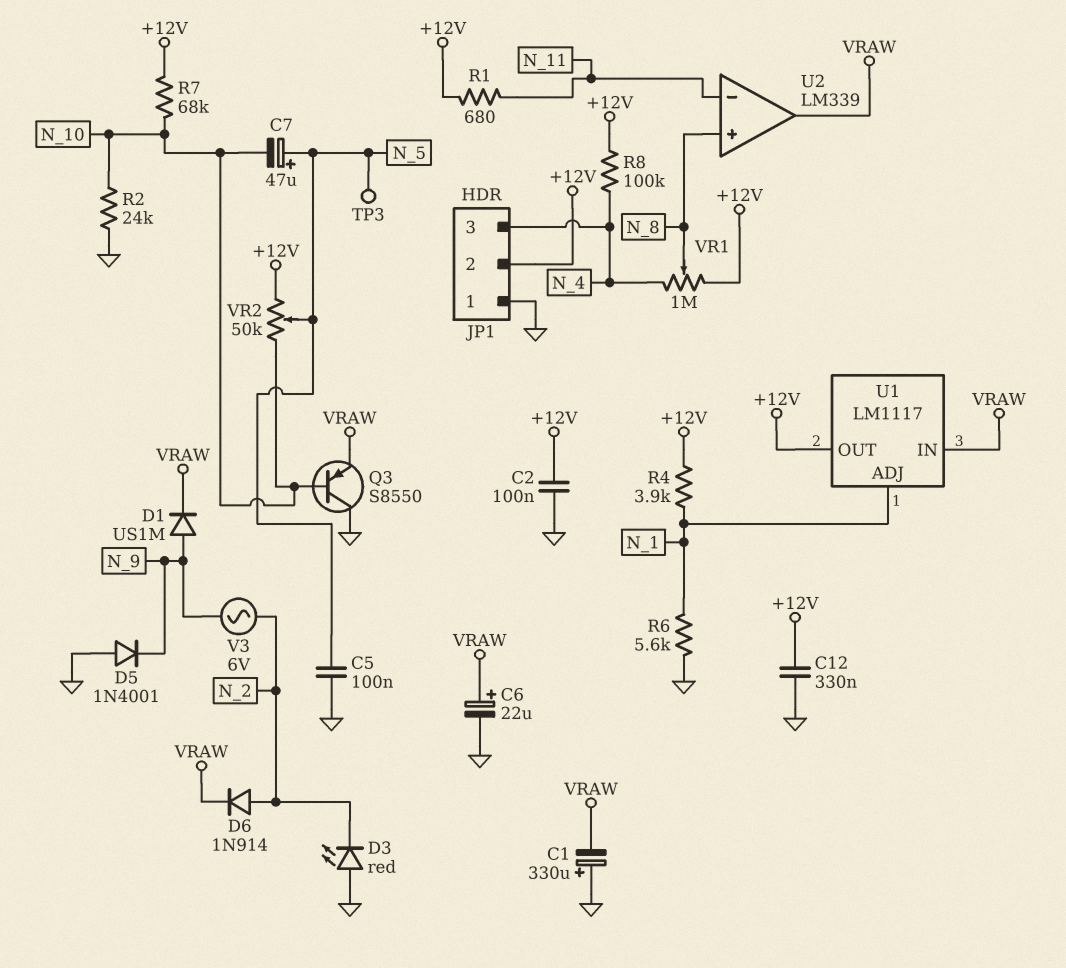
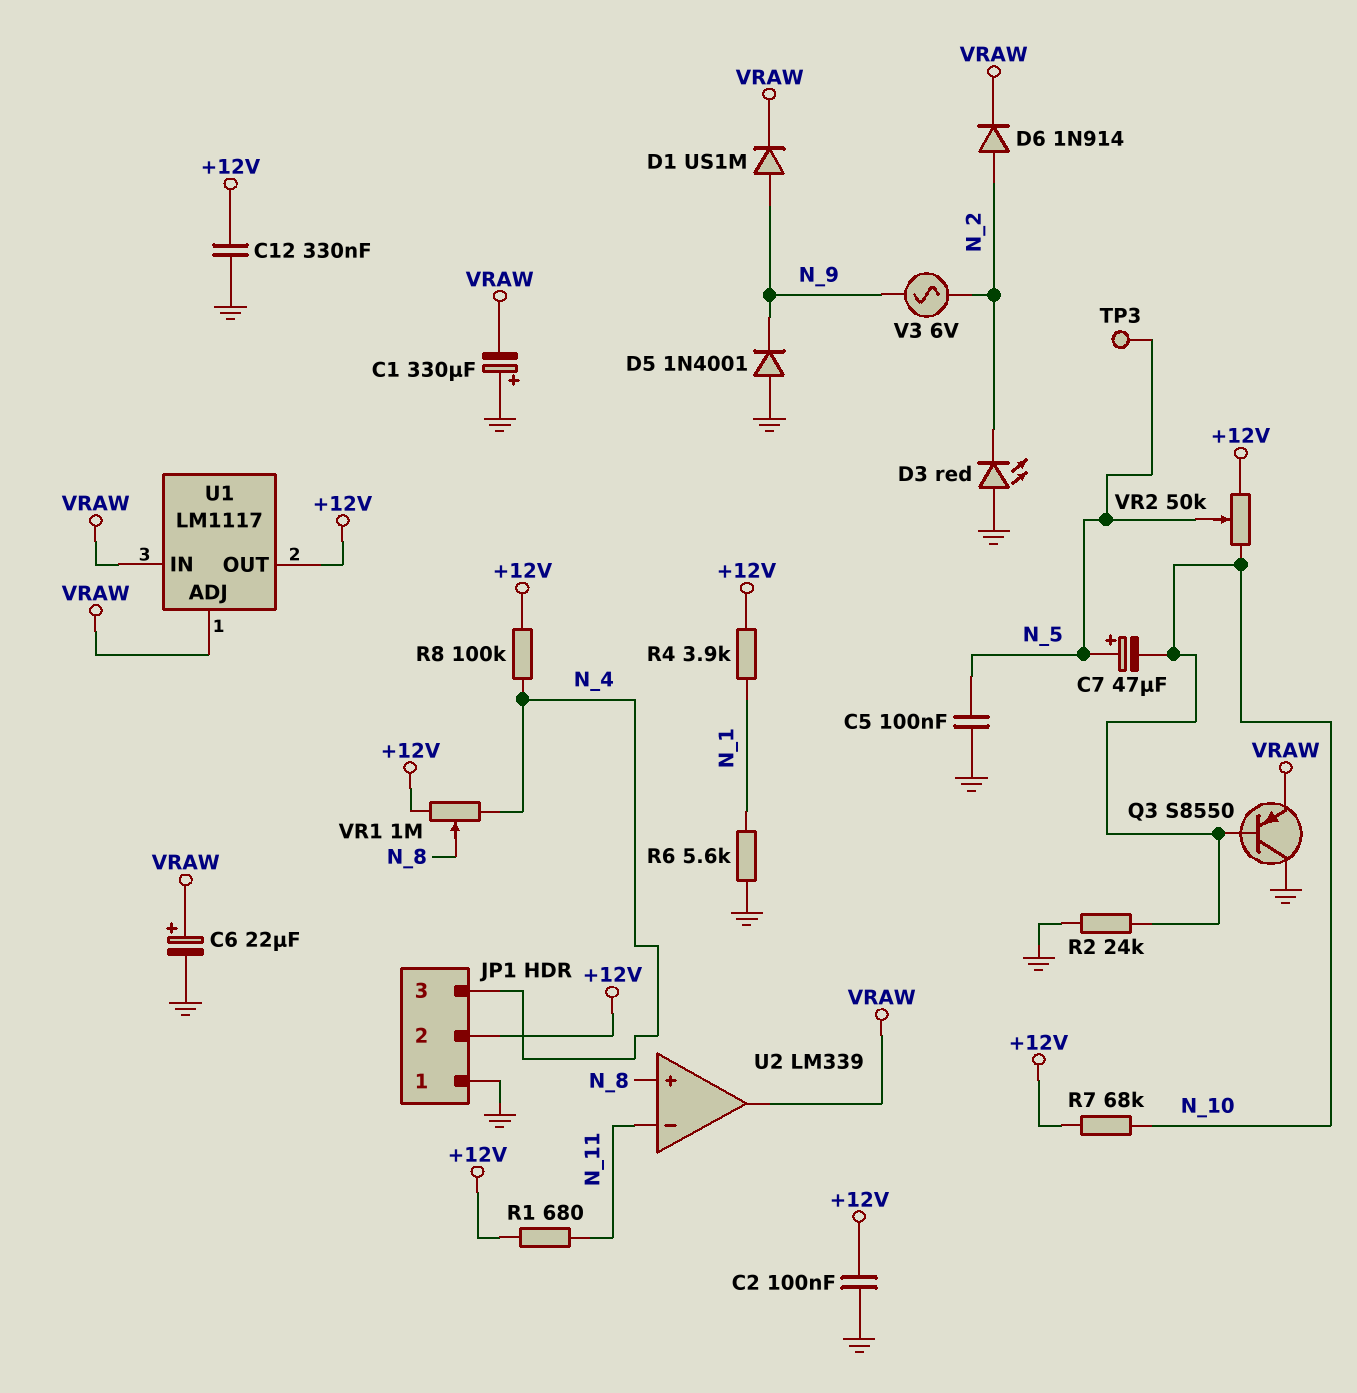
U1 pin ADJ: N_1 -> VRAW

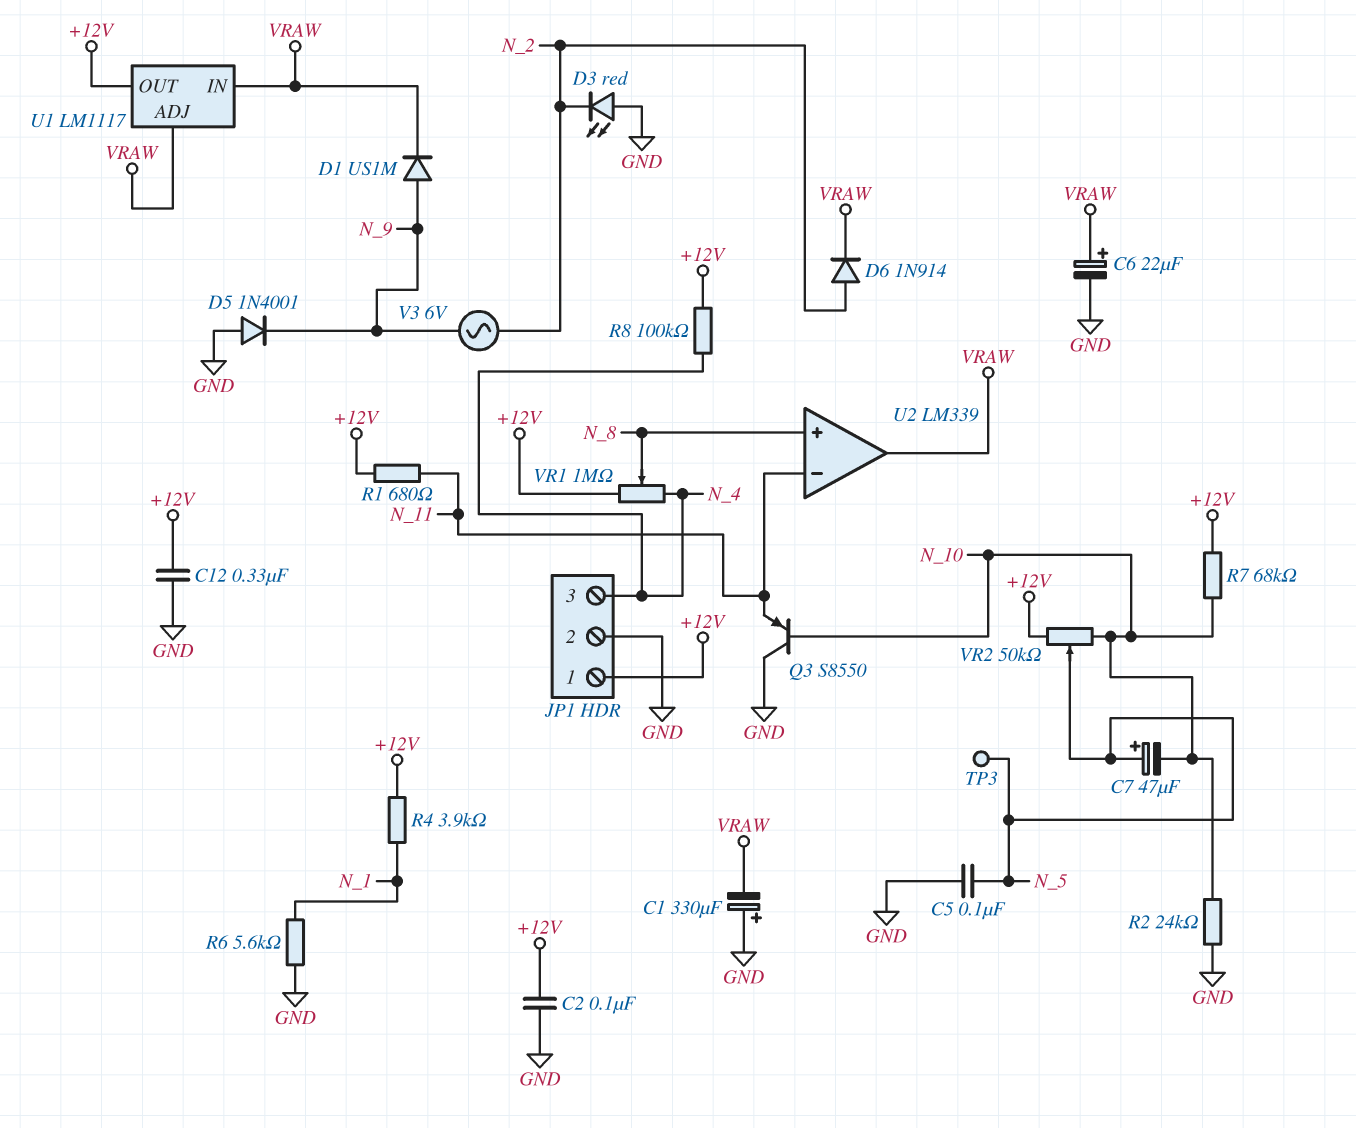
JP1 pin 1: GND -> +12V
JP1 pin 2: +12V -> GND
Q3: PNP S8550 (B N_10, C GND, E VRAW) -> PNP S8550 (B N_10, C GND, E N_11)

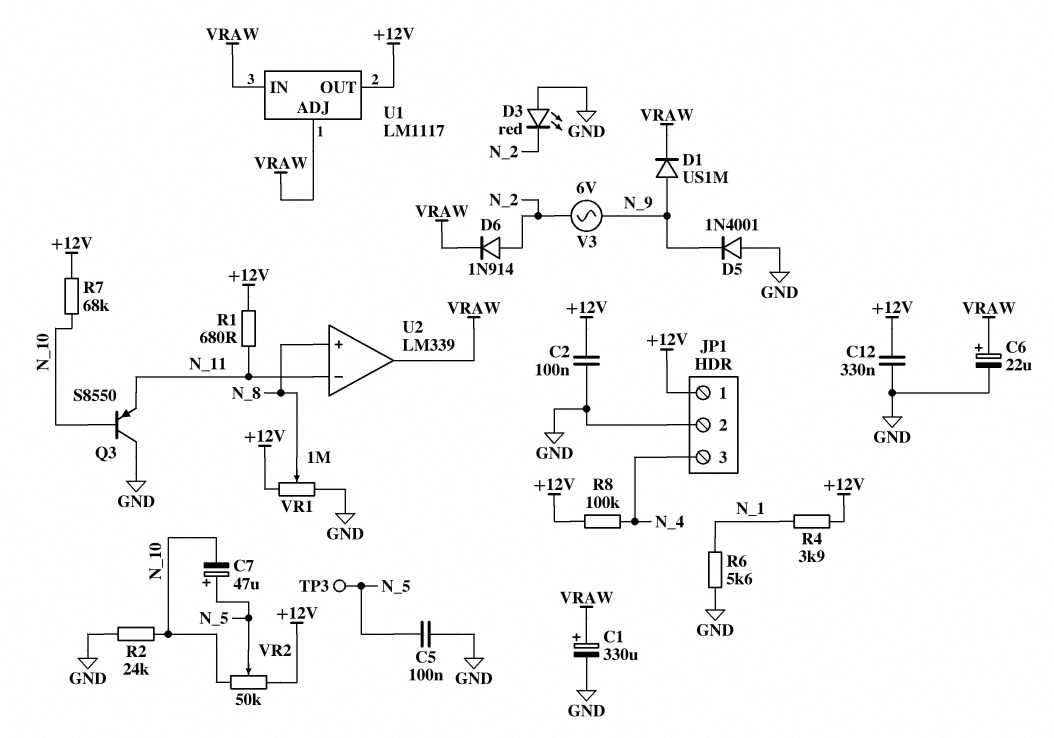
C1: 330uF (plus GND, minus VRAW) -> 330uF (plus VRAW, minus GND)
VR1: 1M (+12V, N_4, wiper N_8) -> 1M (+12V, GND, wiper N_8)

